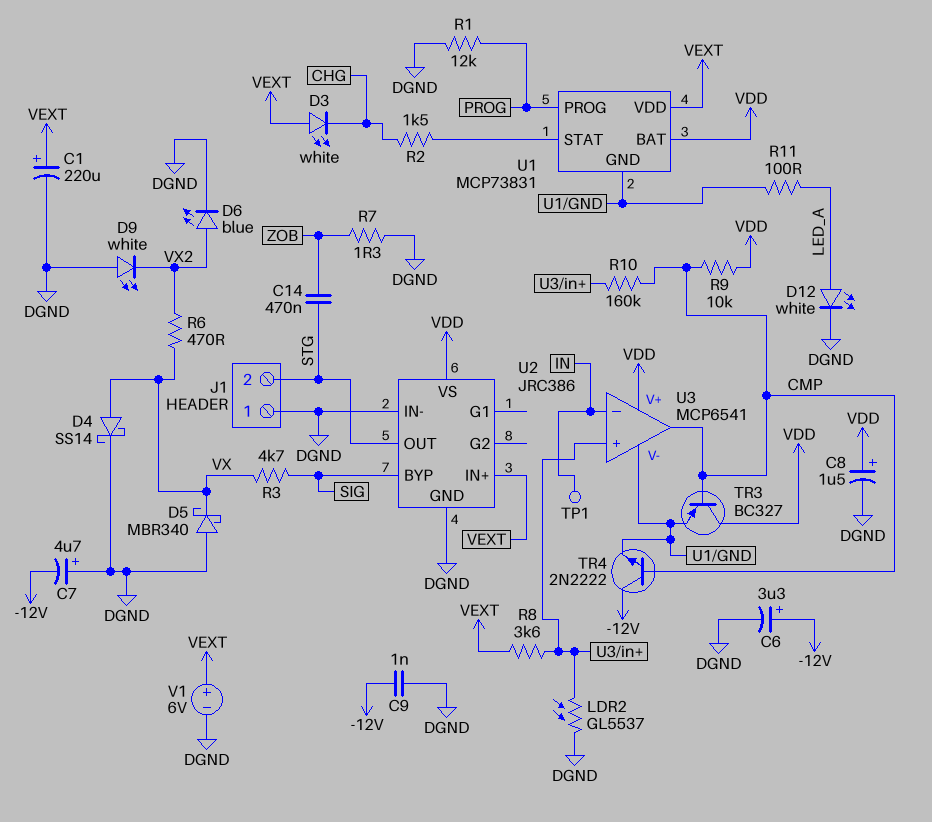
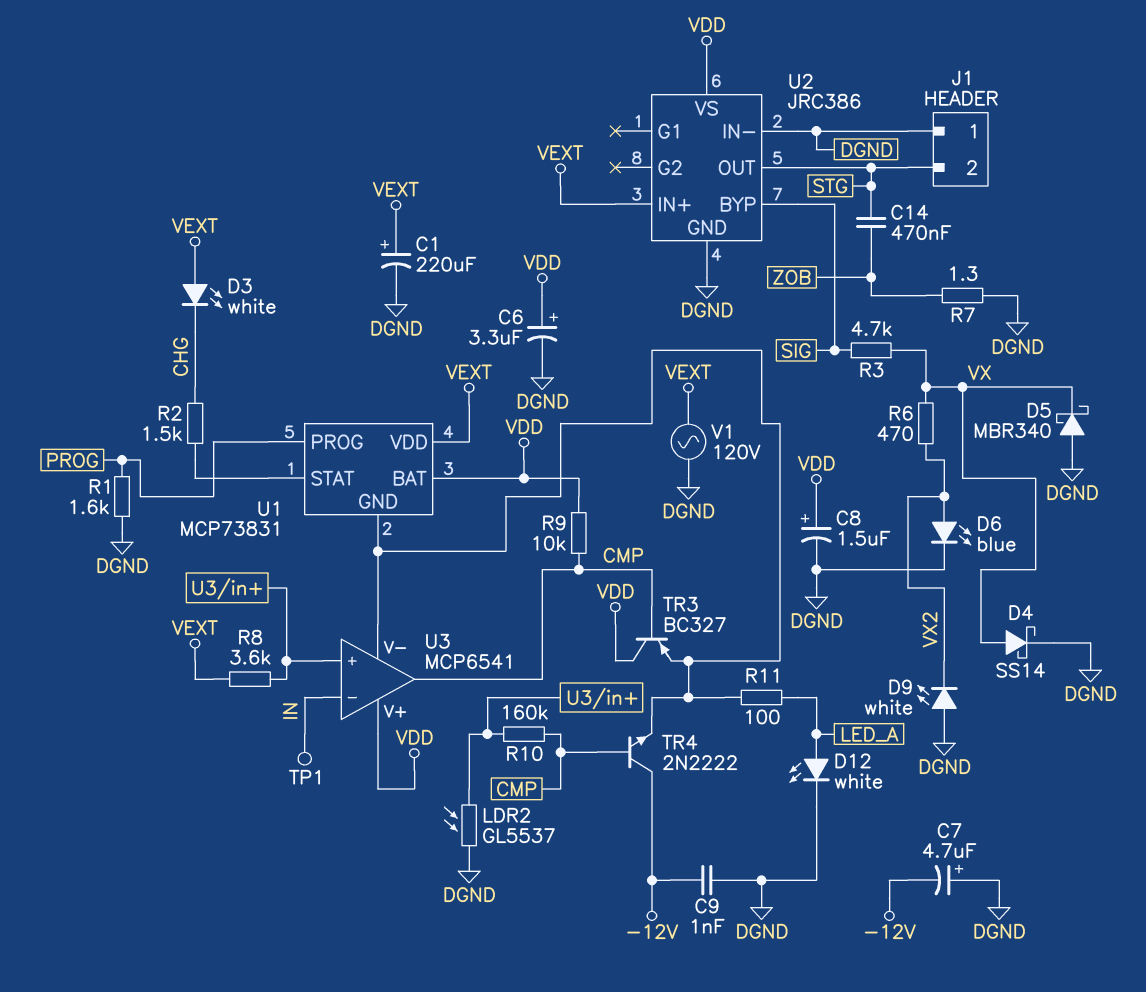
C6: 3.3uF (plus -12V, minus DGND) -> 3.3uF (plus VDD, minus DGND)
R1: 12k (DGND, PROG) -> 1.6k (DGND, PROG)
V1: 6V (plus VEXT, minus DGND) -> AC 120V (DGND, VEXT)

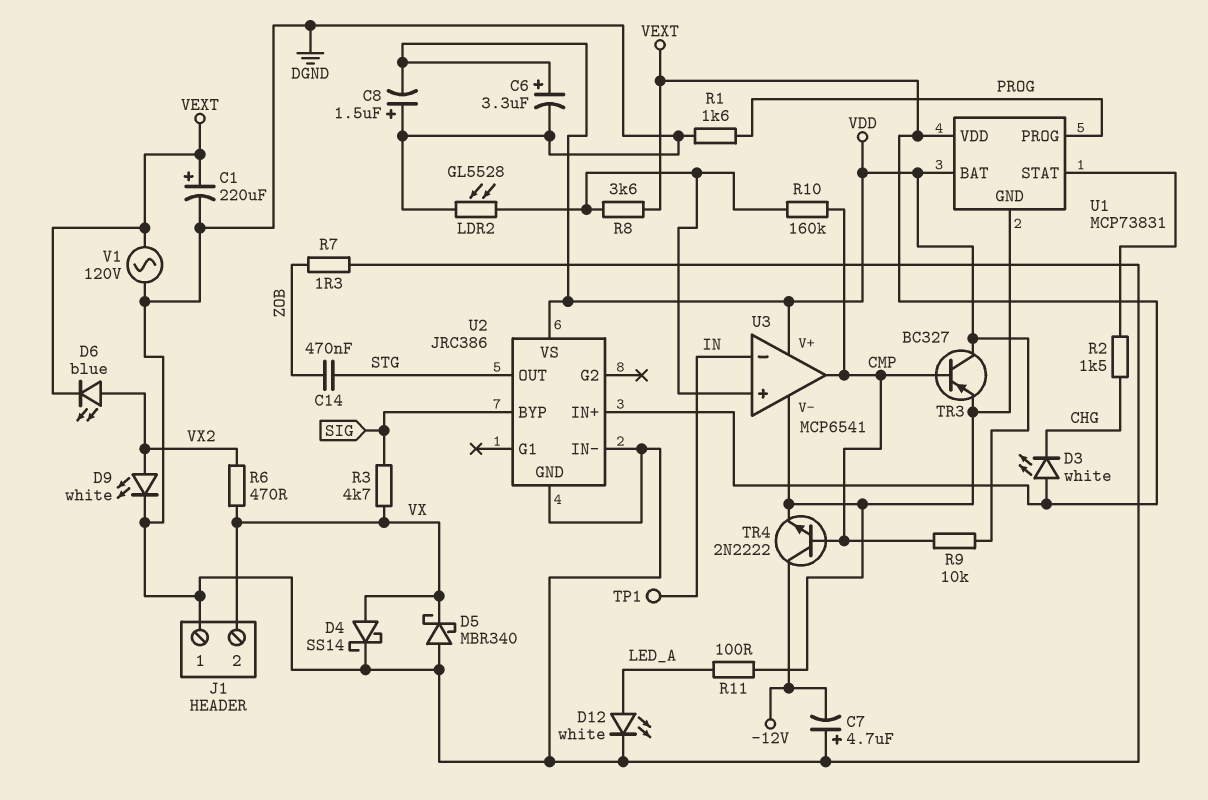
C8: 1.5uF (plus VDD, minus DGND) -> 1.5uF (plus DGND, minus VDD)
C9: 1nF (-12V, DGND) -> none
D6: LED blue (A VX2, K DGND) -> LED blue (A VX2, K VEXT)
D9: LED white (A DGND, K VX2) -> LED white (A VX2, K DGND)
J1 pin 2: STG -> VX
LDR2: GL5537 (DGND, U3/in+) -> GL5528 (DGND, U3/in+)

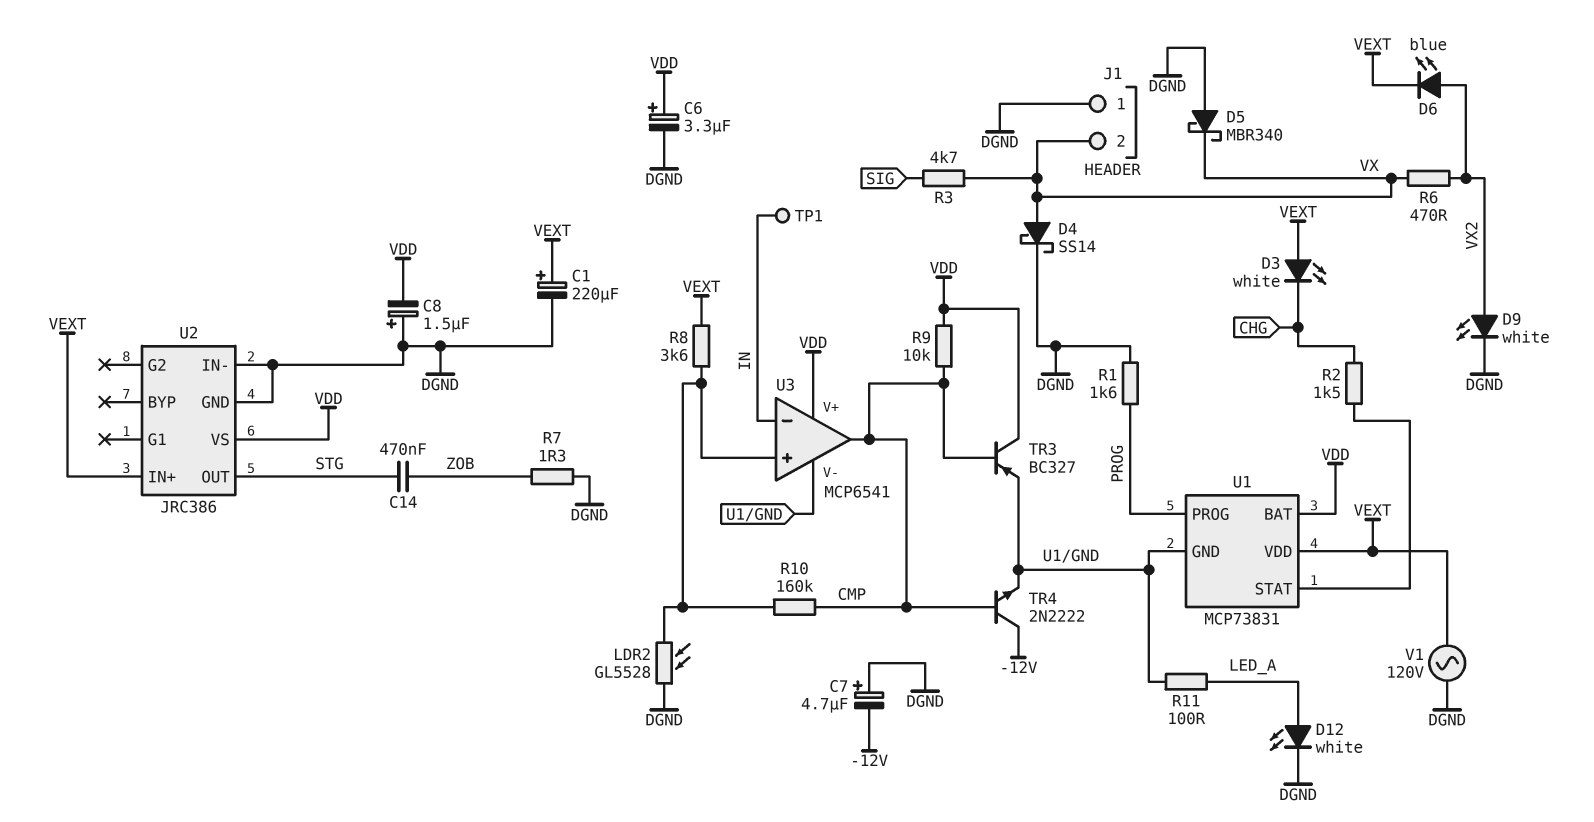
U2 pin BYP: SIG -> none

